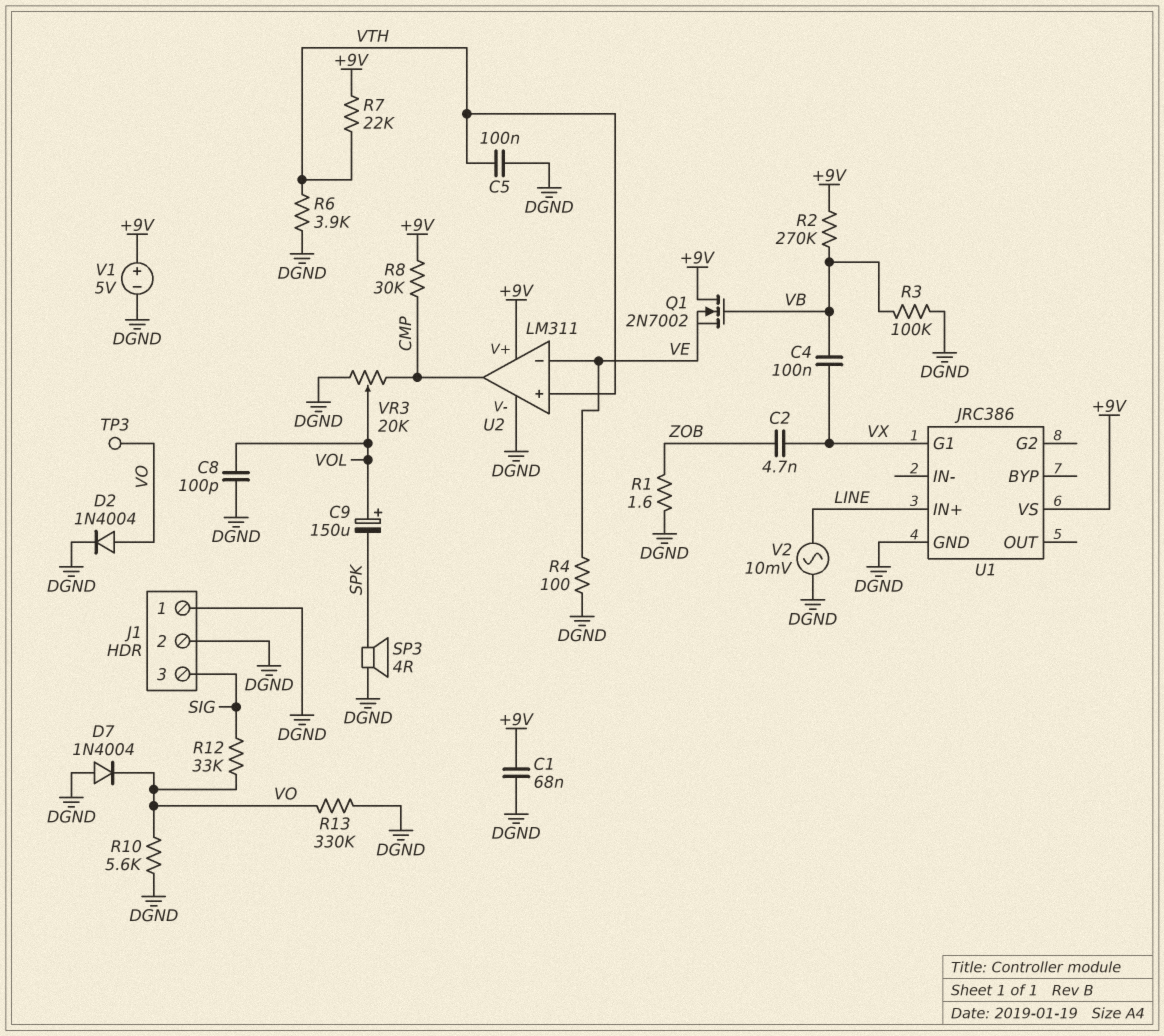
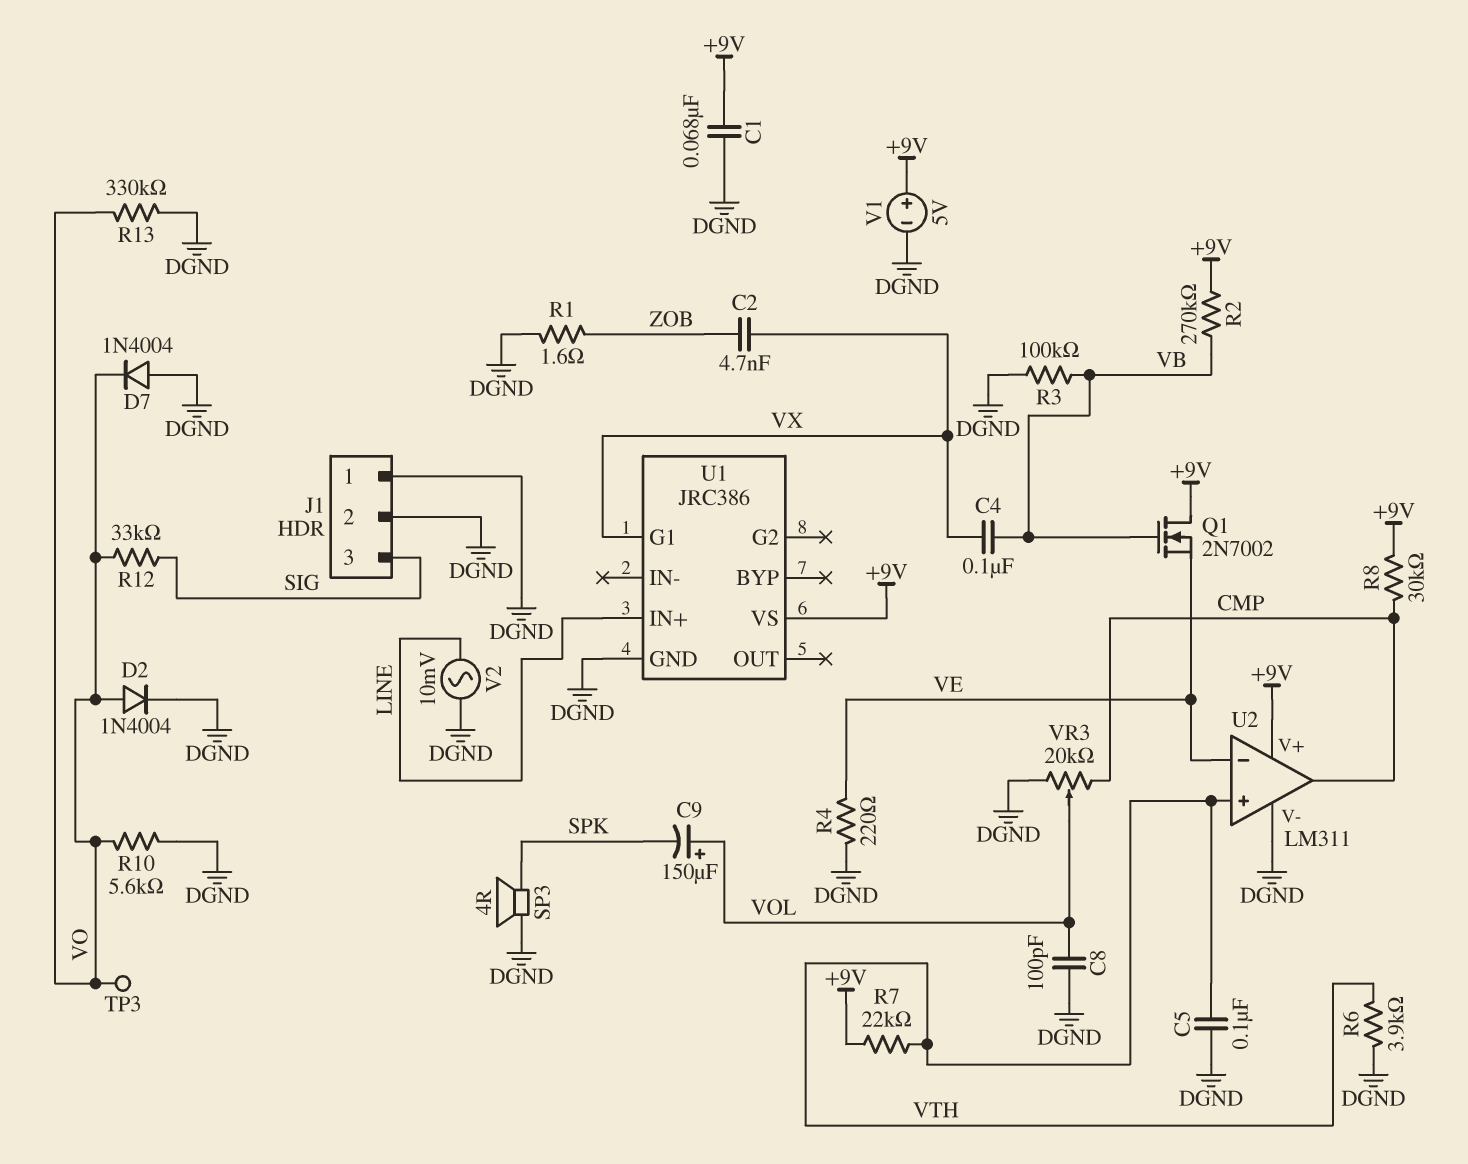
R4: 100 (DGND, VE) -> 220 (DGND, VE)

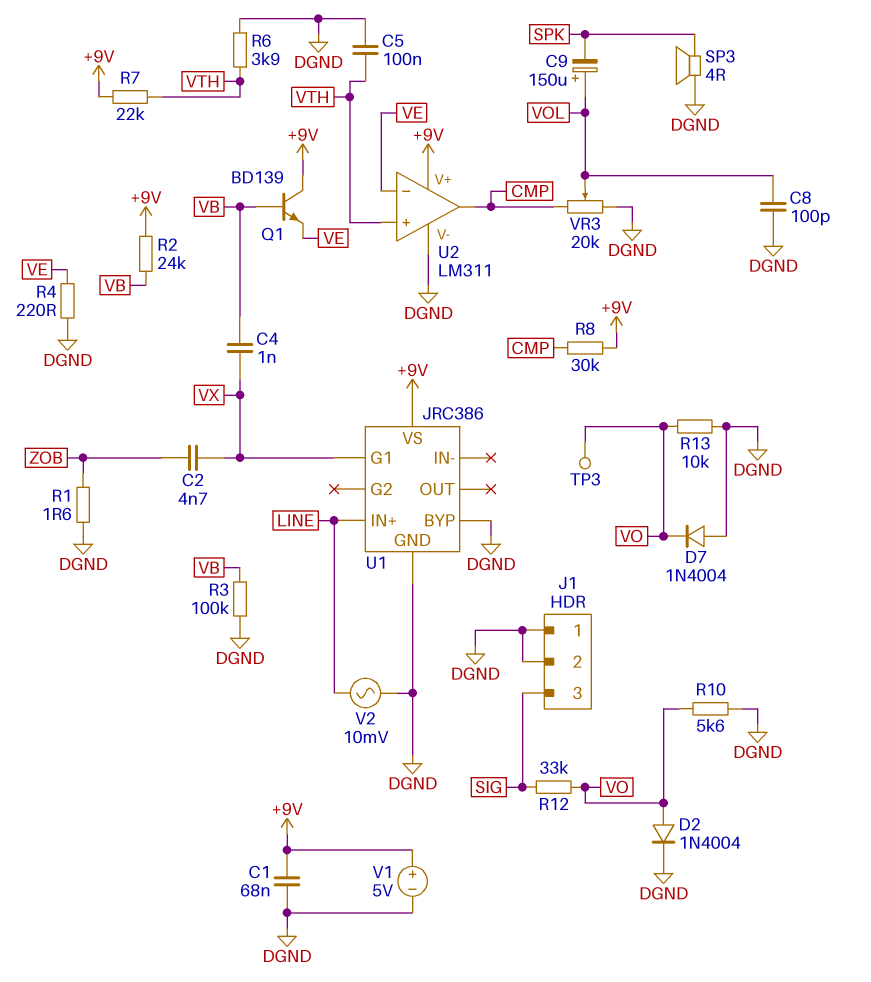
C4: 100nF (VB, VX) -> 1nF (VB, VX)
Q1: NMOS 2N7002 (G VB, D +9V, S VE) -> NPN BD139 (B VB, C +9V, E VE)
R2: 270k (+9V, VB) -> 24k (+9V, VB)
R13: 330k (DGND, VO) -> 10k (DGND, VO)
U1 pin BYP: none -> DGND

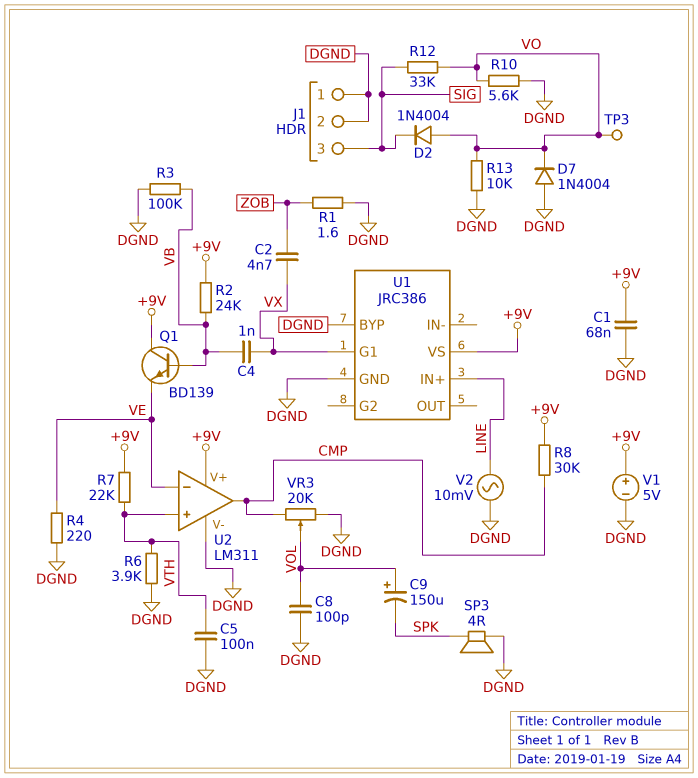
D2: diode 1N4004 (A VO, K DGND) -> diode 1N4004 (A VO, K SIG)

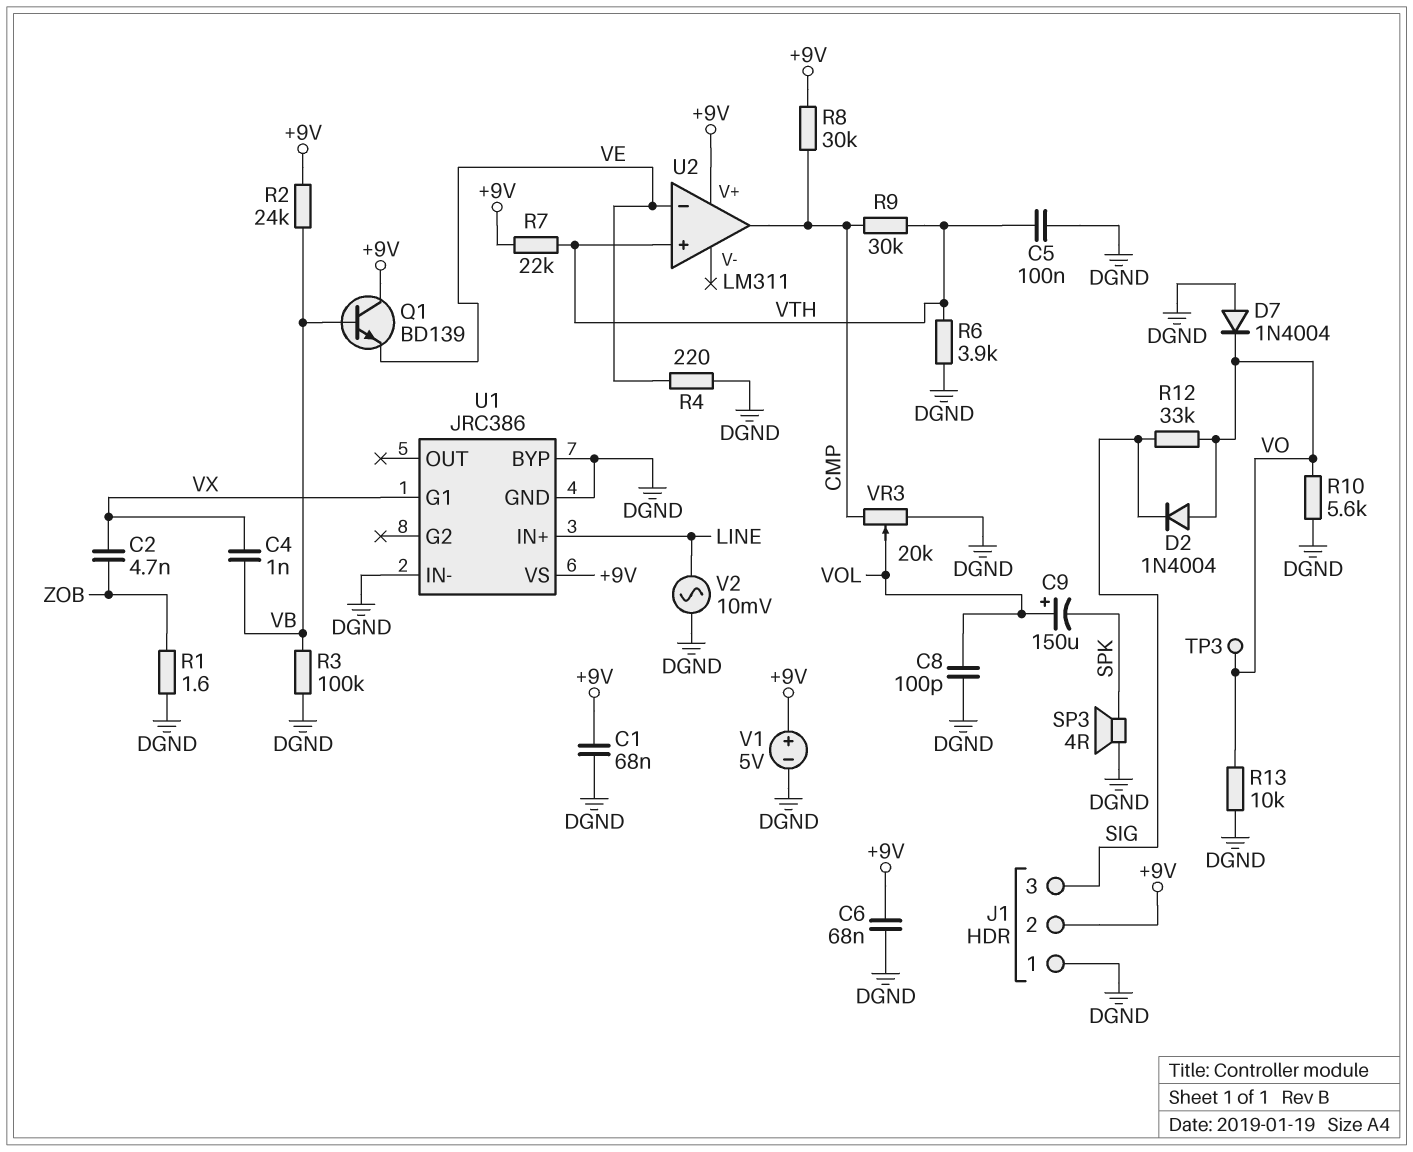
C6: none -> 68nF (+9V, DGND)
J1 pin 2: DGND -> +9V
R9: none -> 30k (CMP, VTH)
U1 pin IN-: none -> DGND
U2 pin V-: DGND -> none

